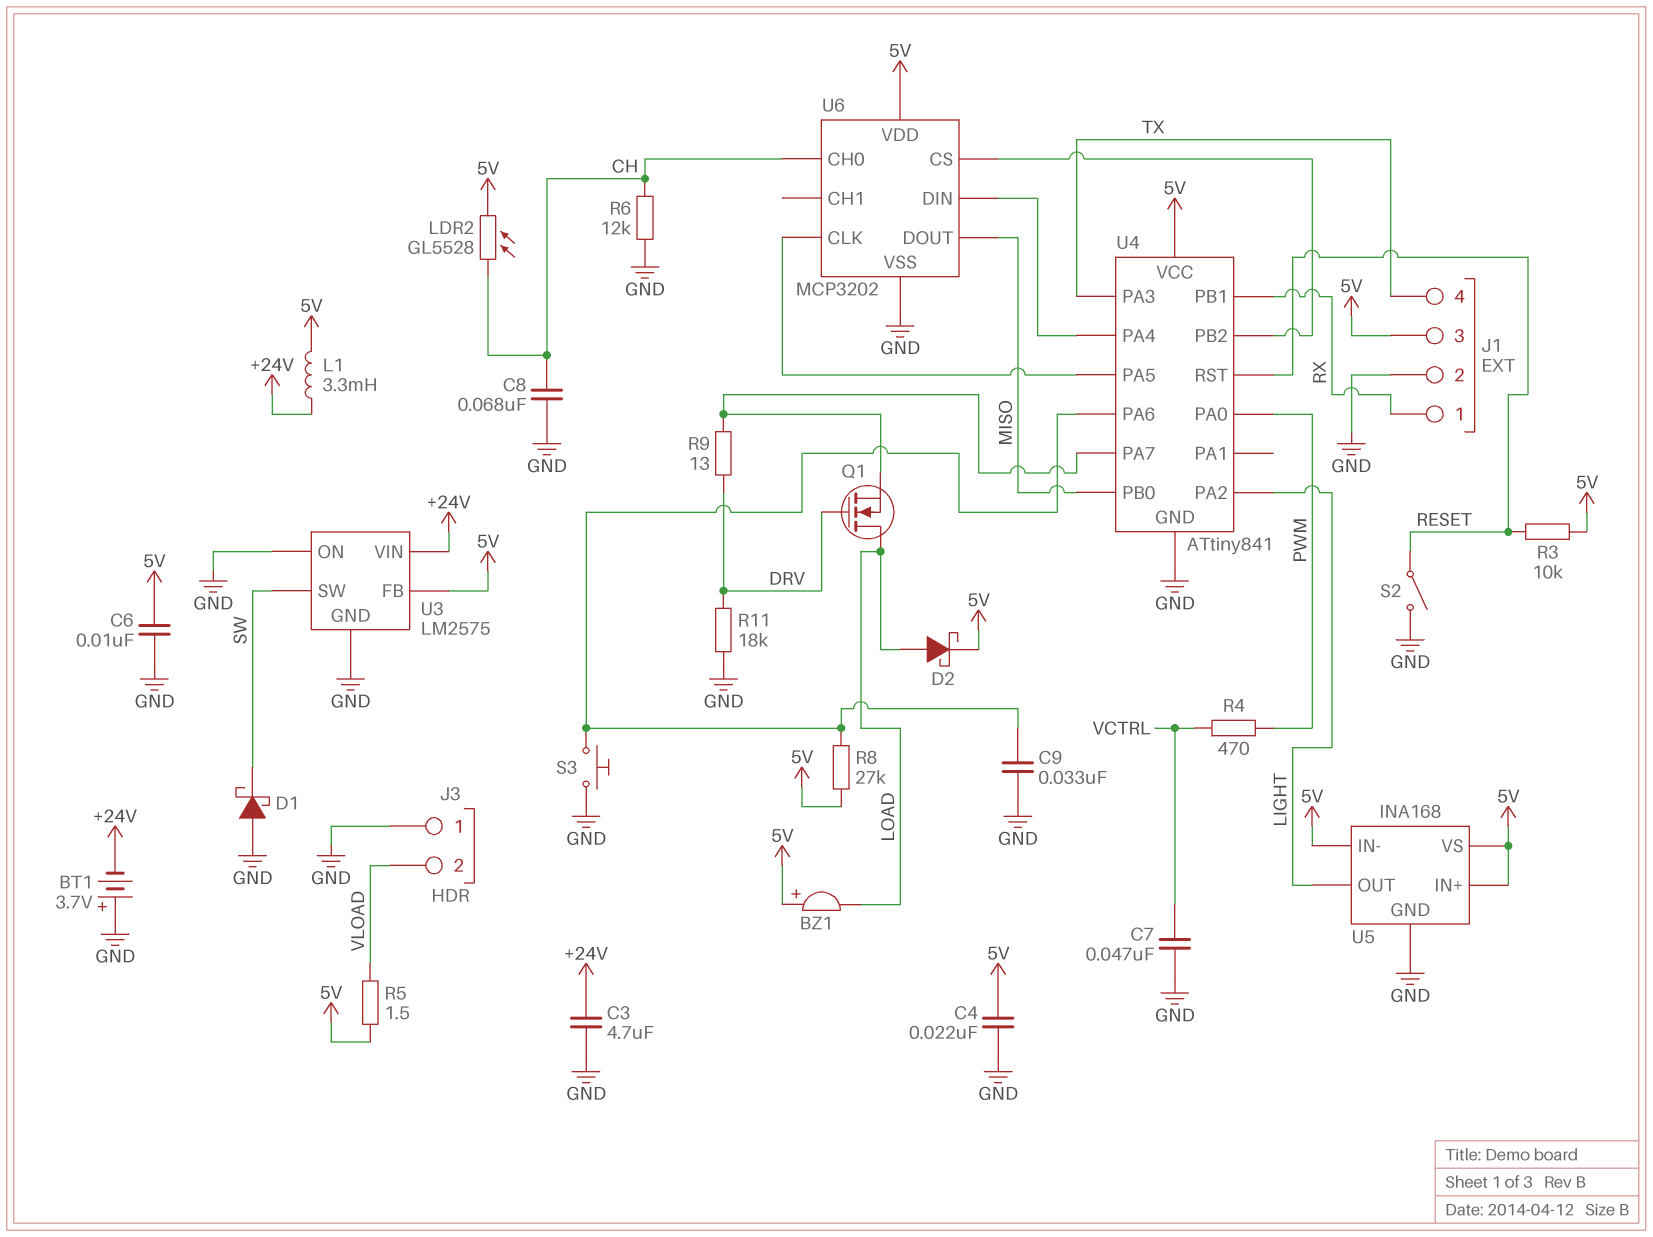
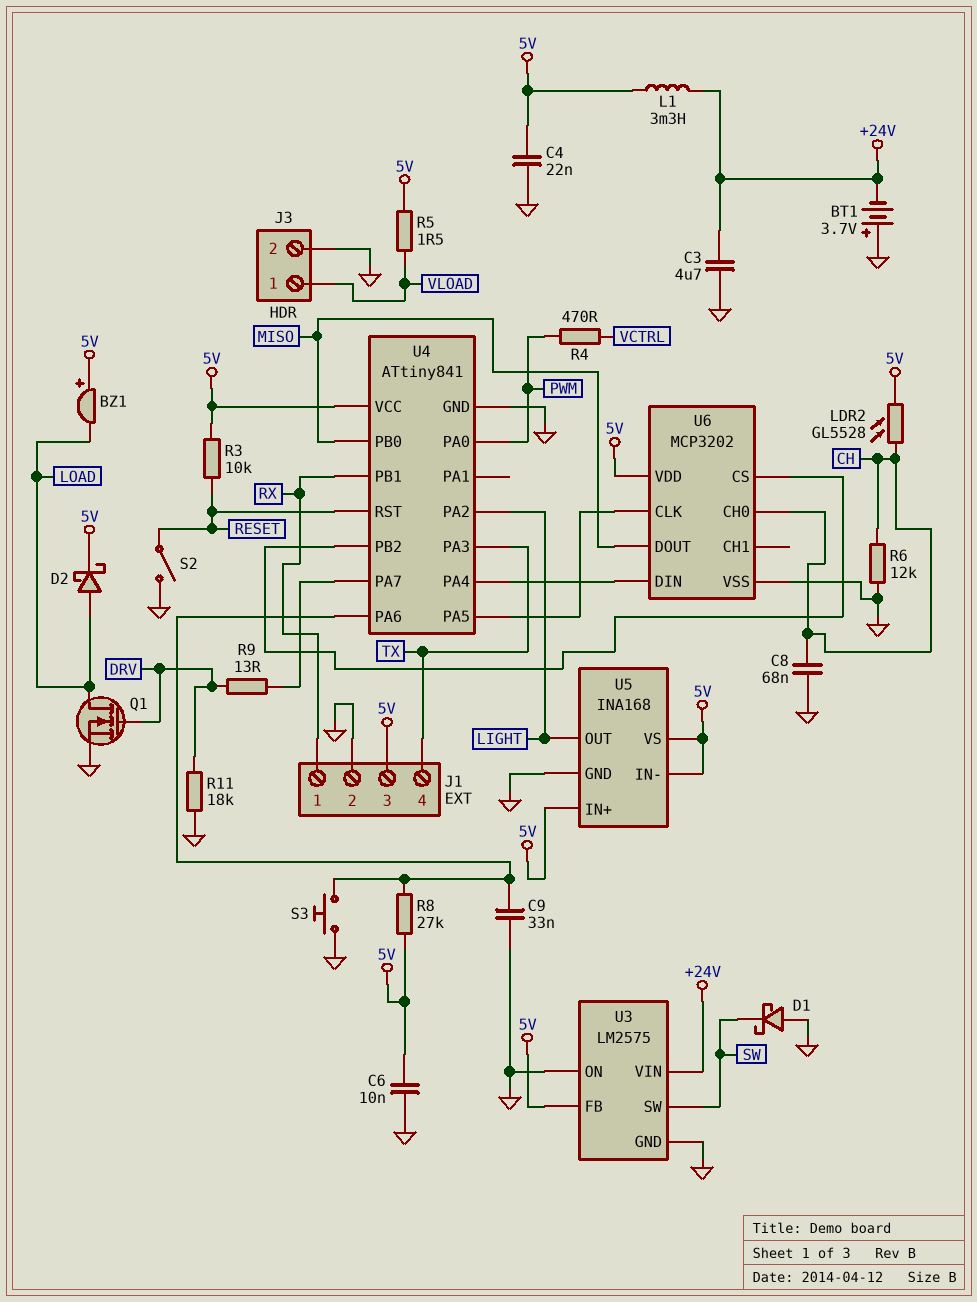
C7: 47nF (GND, VCTRL) -> none
J3 pin 1: GND -> VLOAD
J3 pin 2: VLOAD -> GND
Q1: NMOS (G DRV, D LOAD, S U4/PA7) -> NMOS (G DRV, D LOAD, S GND)

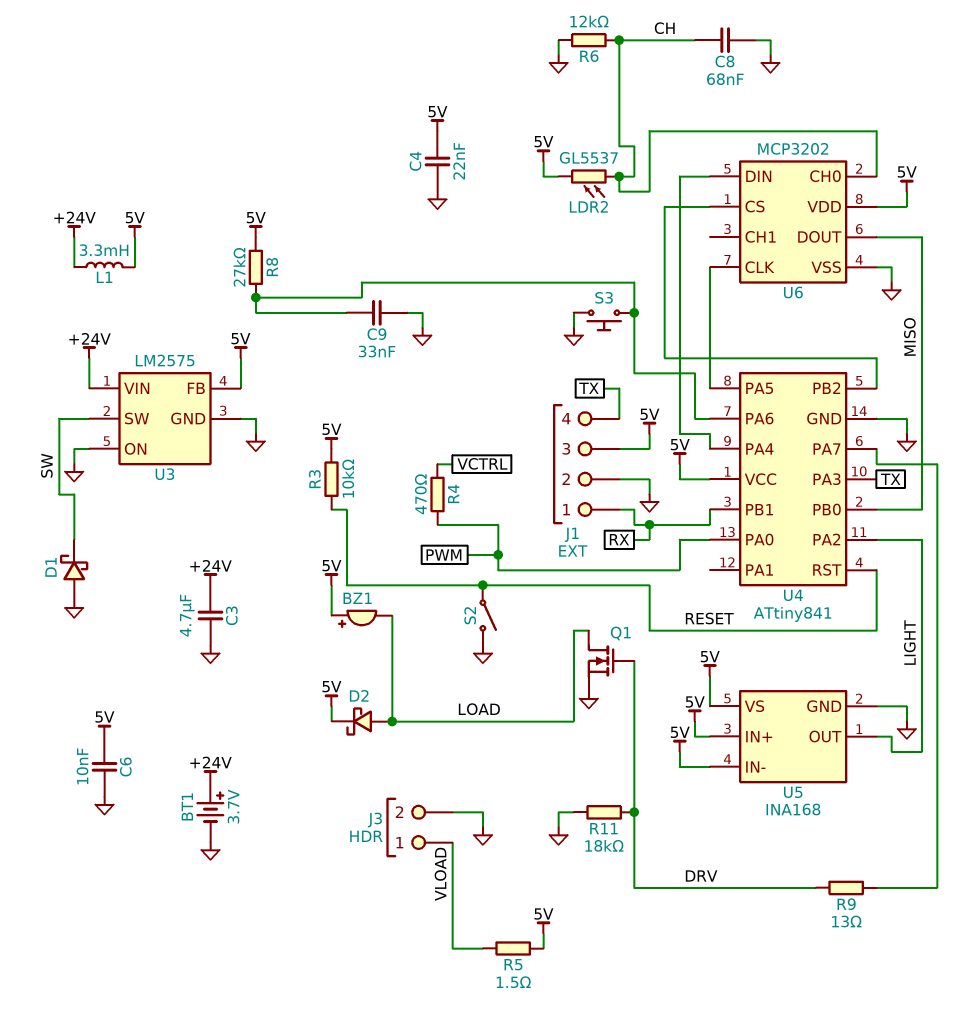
BT1: 3.7V (plus GND, minus +24V) -> 3.7V (plus +24V, minus GND)
LDR2: GL5528 (5V, CH) -> GL5537 (5V, CH)

